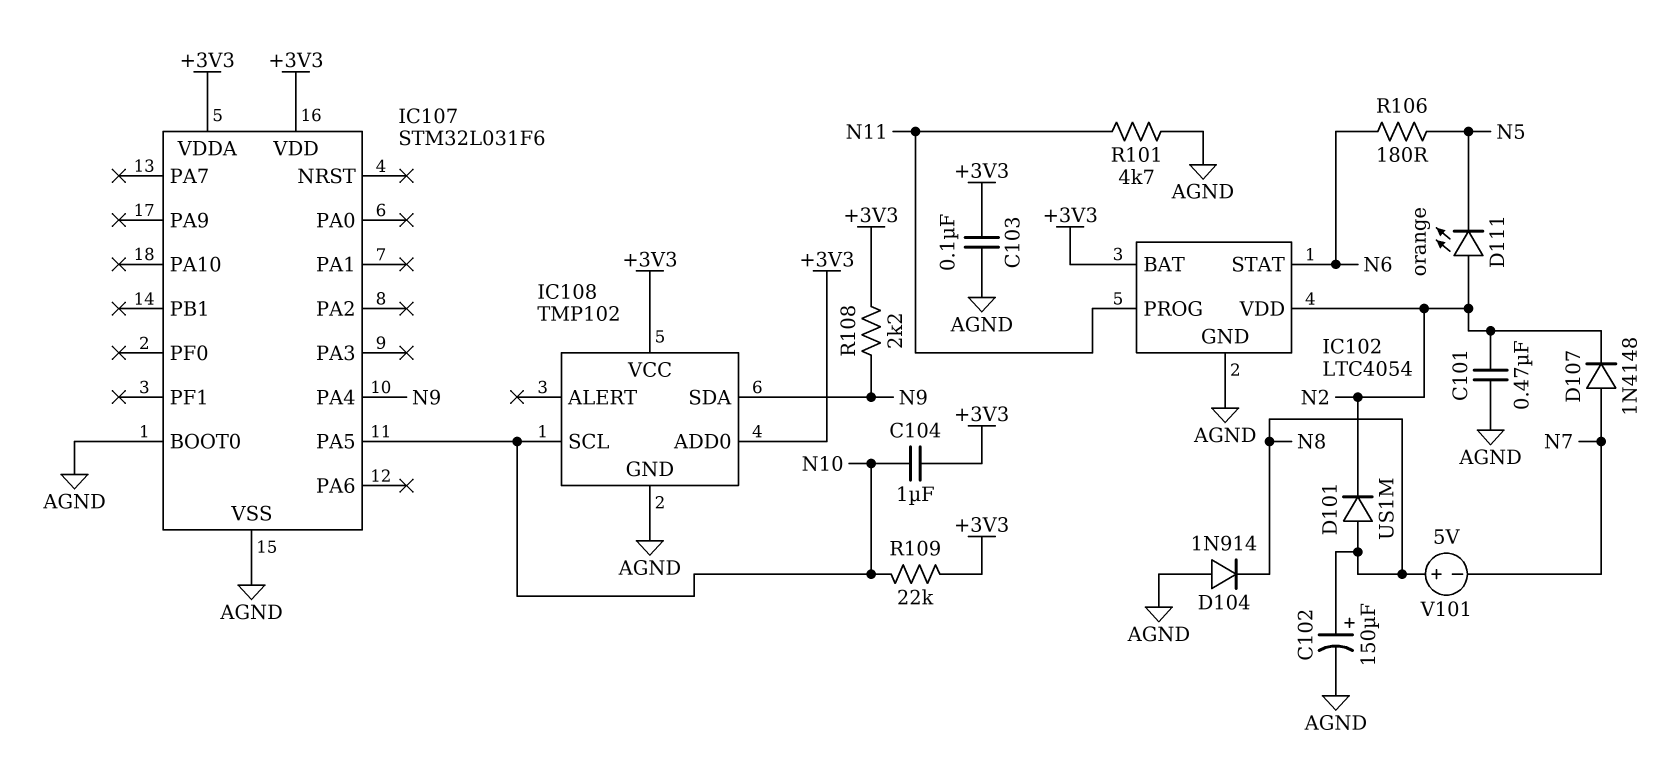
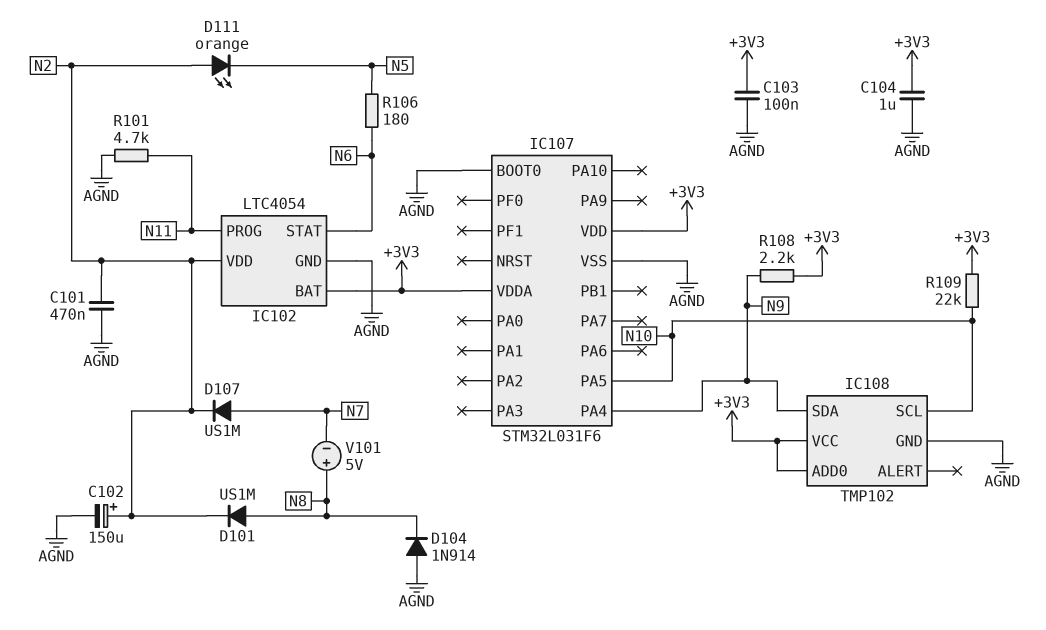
C102: 150uF (plus N8, minus AGND) -> 150uF (plus N2, minus AGND)
C104: 1uF (+3V3, N10) -> 1uF (+3V3, AGND)
D107: diode 1N4148 (A N7, K N2) -> diode US1M (A N7, K N2)

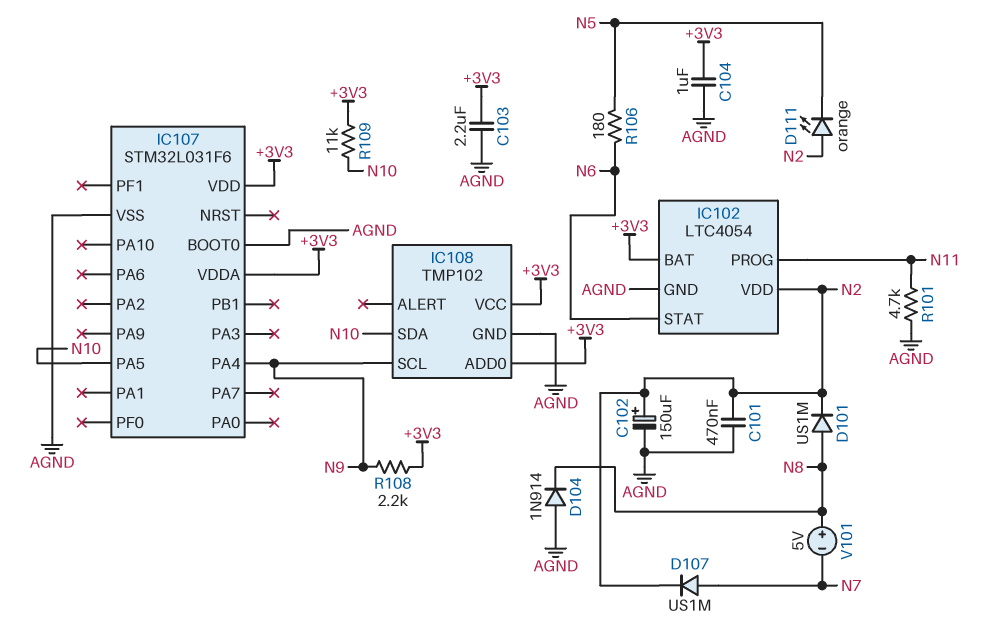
C103: 100nF (+3V3, AGND) -> 2.2uF (+3V3, AGND)
IC108 pin SCL: N10 -> N9
IC108 pin SDA: N9 -> N10
R109: 22k (+3V3, N10) -> 11k (+3V3, N10)

